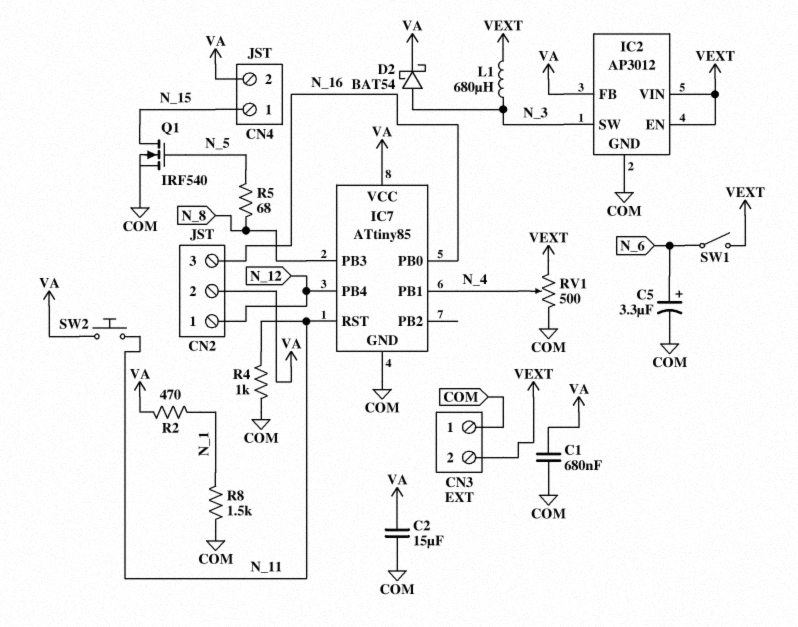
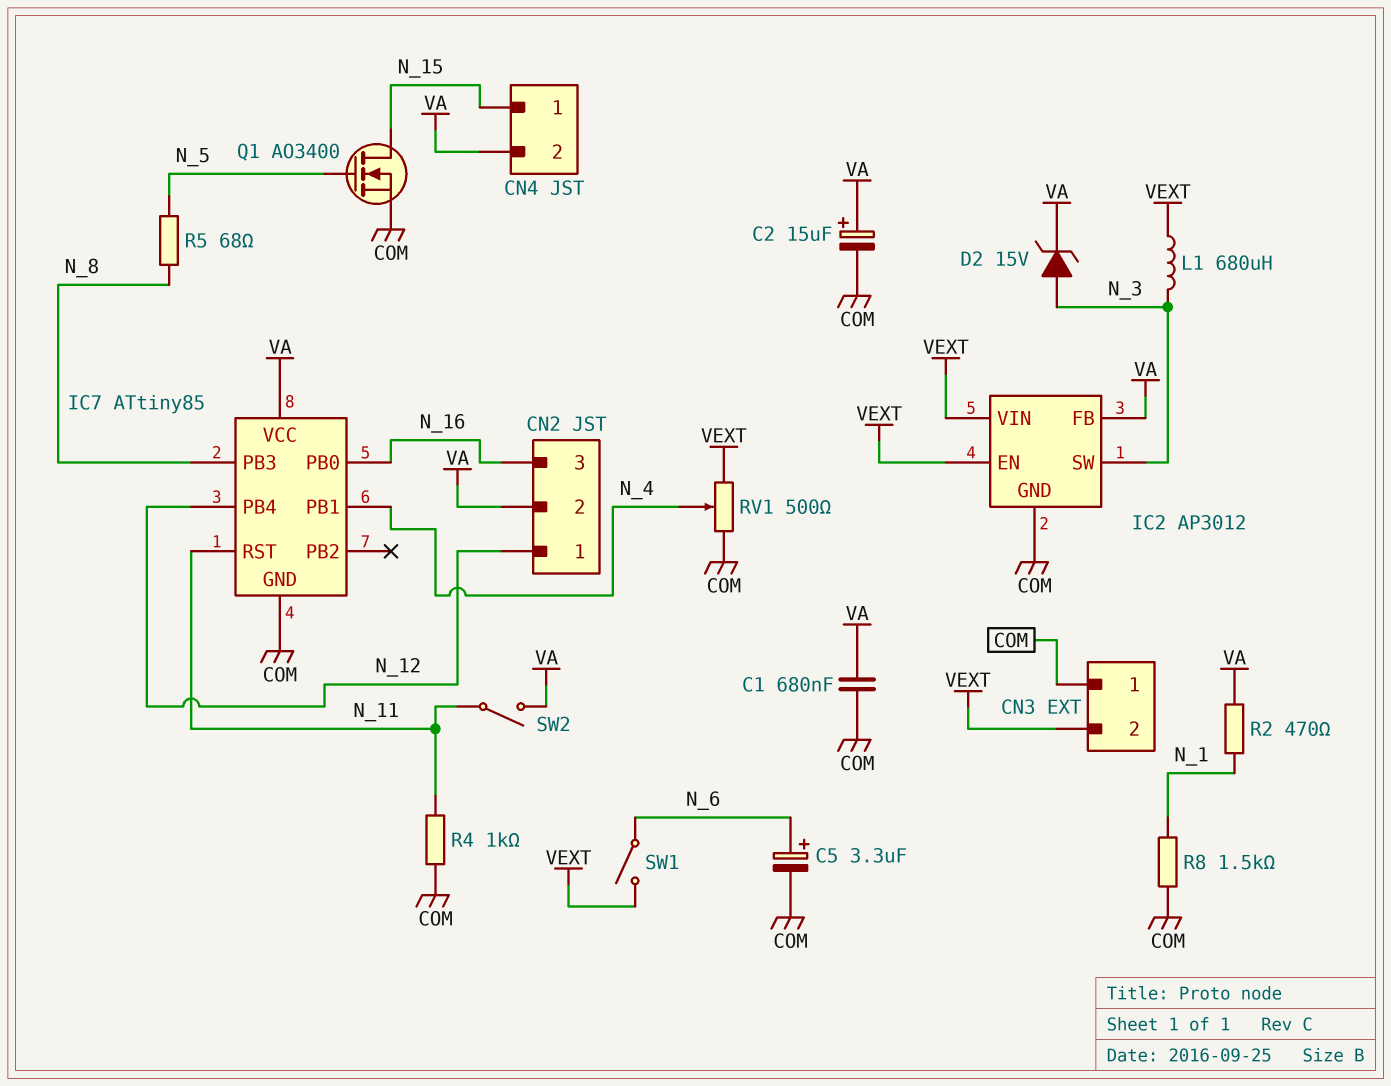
C2: 15uF (COM, VA) -> 15uF (plus VA, minus COM)
D2: schottky BAT54 (A N_3, K VA) -> zener 15V (A N_3, K VA)
Q1: NMOS IRF540 (G N_5, D N_15, S COM) -> NMOS AO3400 (G N_5, D N_15, S COM)
SW2: button (N_11, VA) -> switch (N_11, VA)

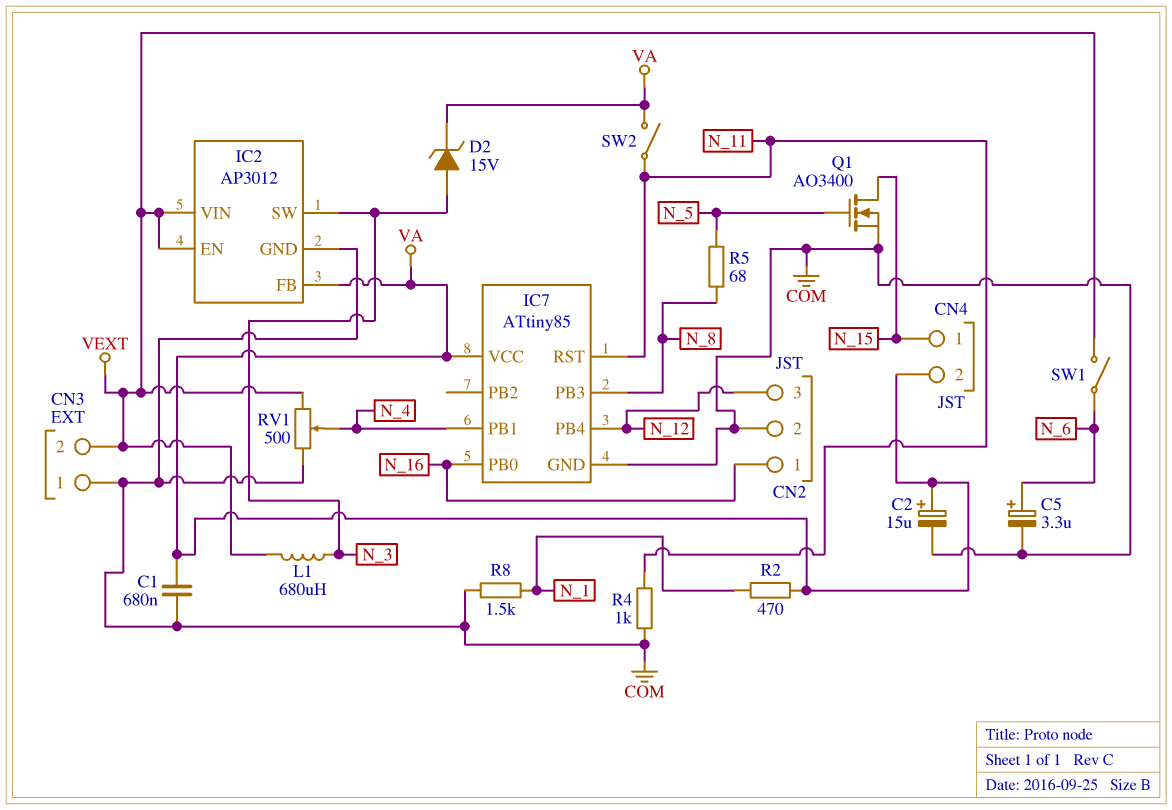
CN2 pin 1: N_12 -> N_16
CN2 pin 2: VA -> COM
CN2 pin 3: N_16 -> N_12

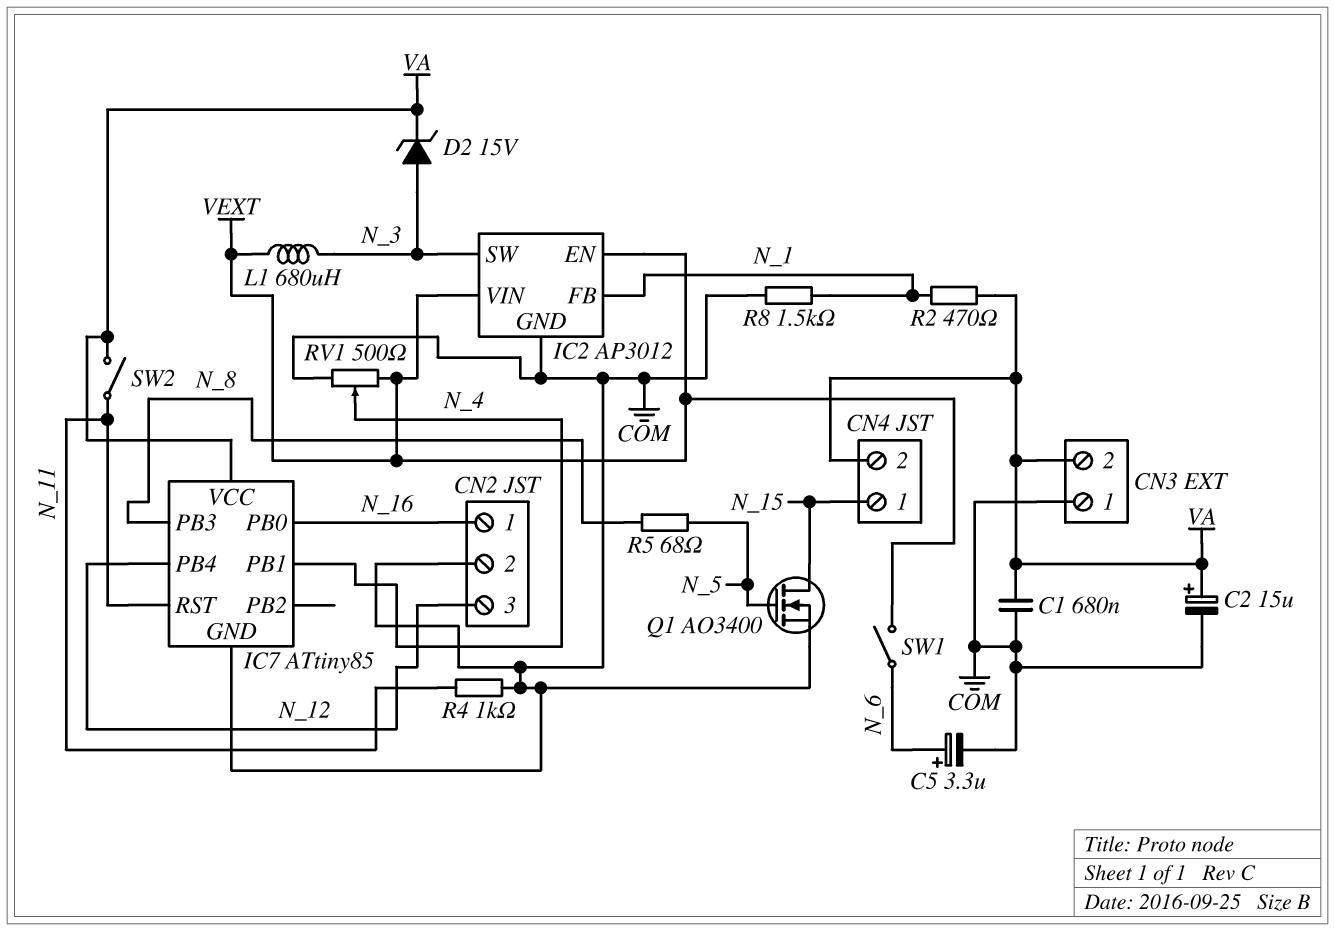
CN3 pin 2: VEXT -> VA
IC2 pin FB: VA -> N_1

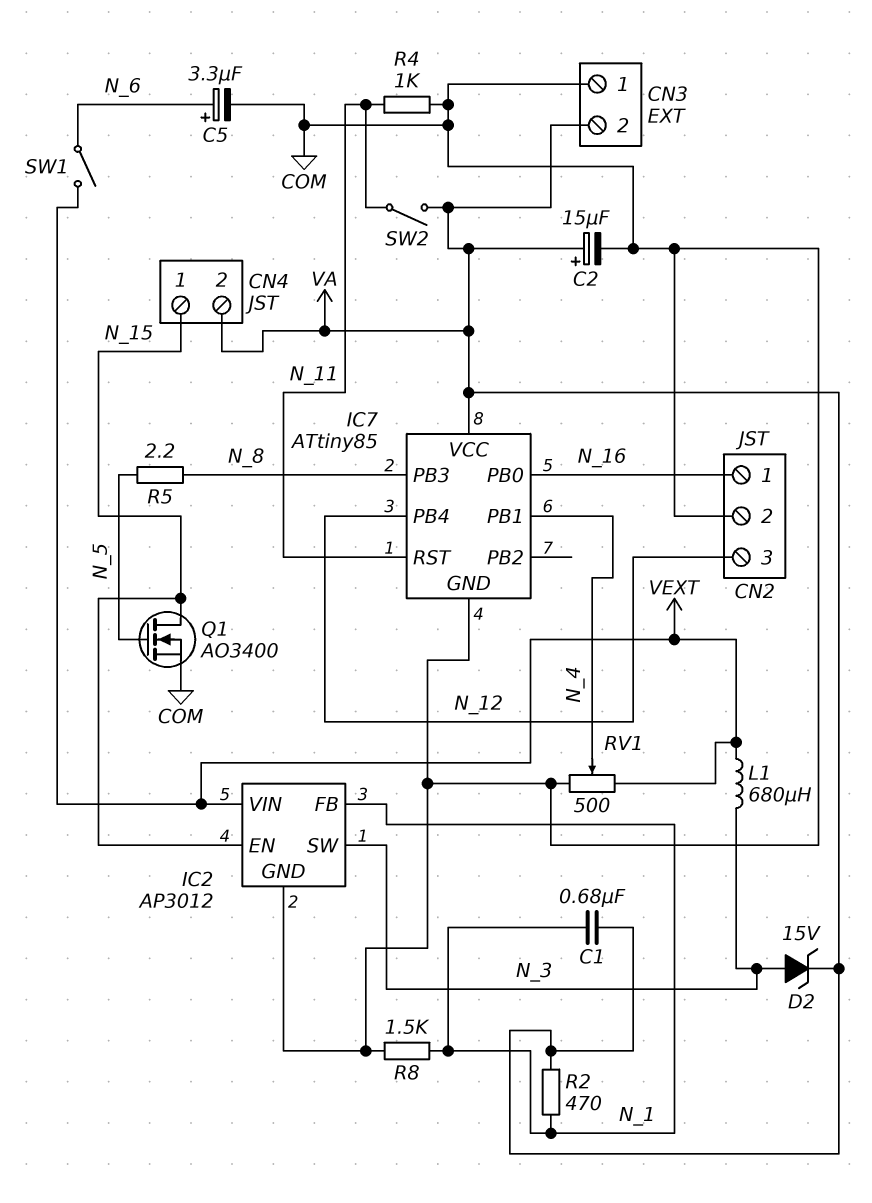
C1: 680nF (COM, VA) -> 680nF (N_1, VA)
IC2 pin EN: VEXT -> N_15
R5: 68 (N_5, N_8) -> 2.2 (N_5, N_8)

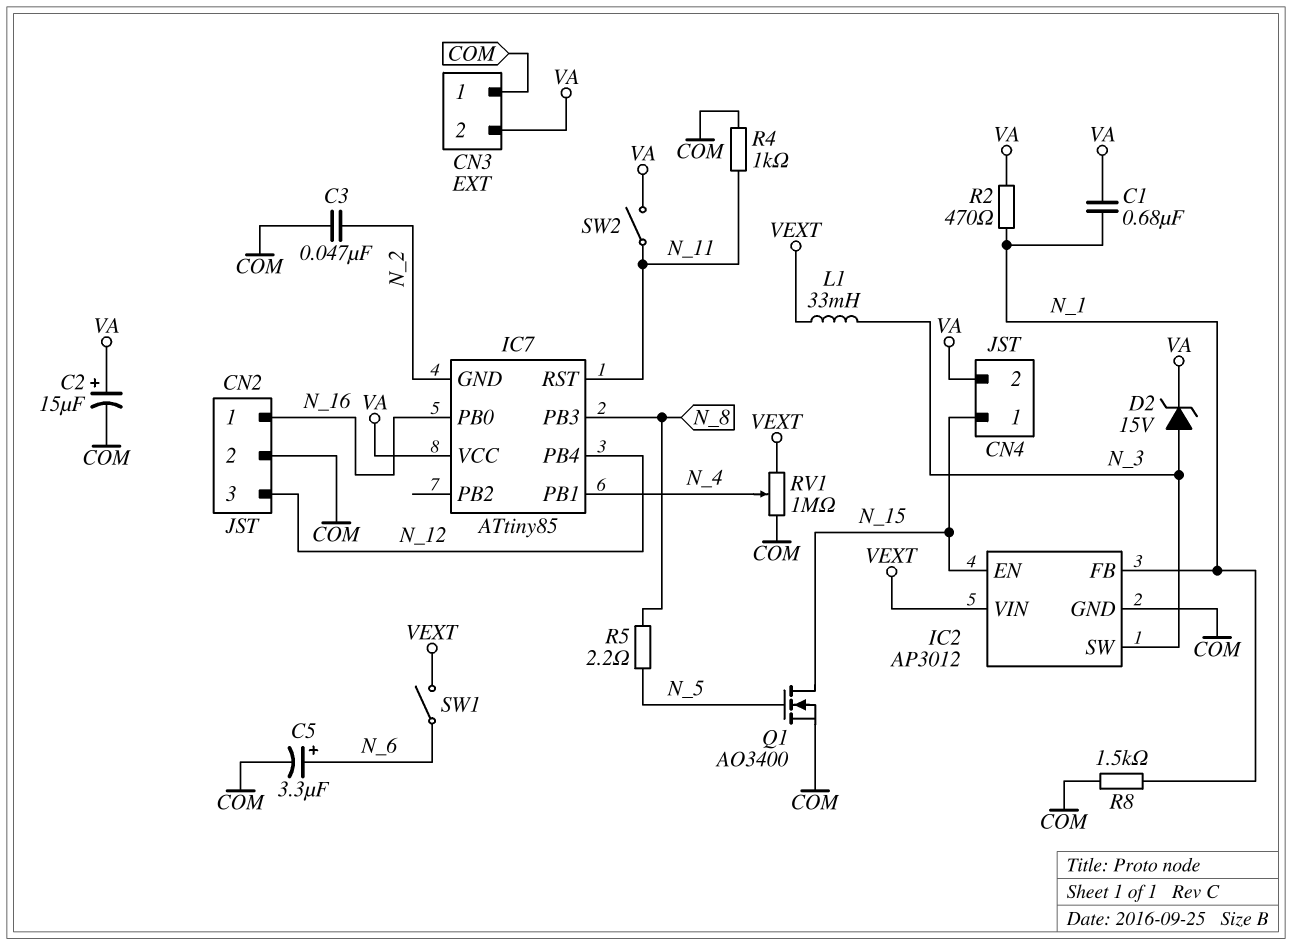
C3: none -> 47nF (COM, N_2)
IC7 pin GND: COM -> N_2
L1: 680uH (N_3, VEXT) -> 33mH (N_3, VEXT)
RV1: 500 (COM, VEXT, wiper N_4) -> 1M (COM, VEXT, wiper N_4)

